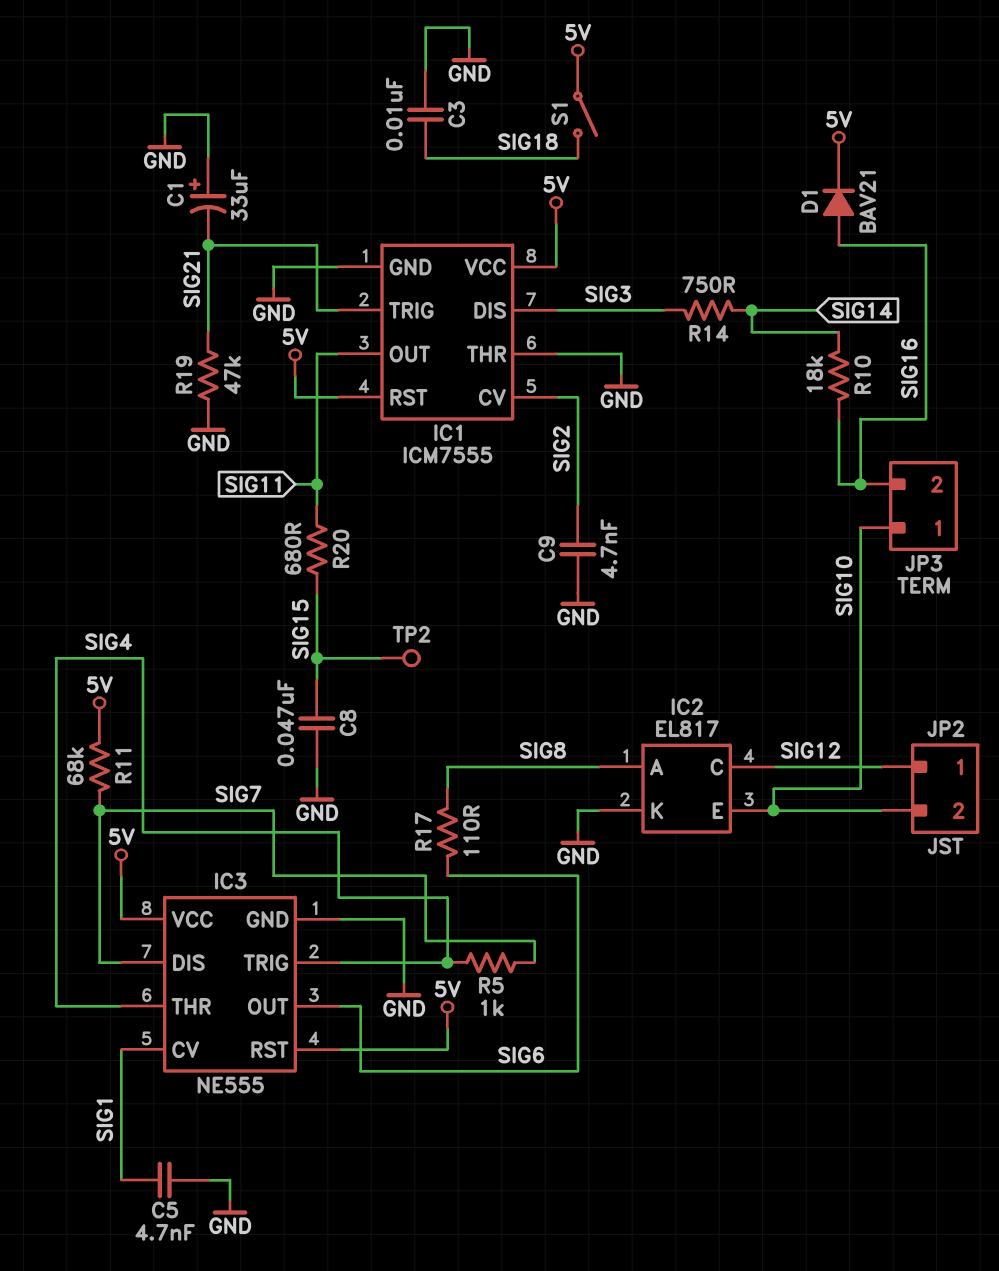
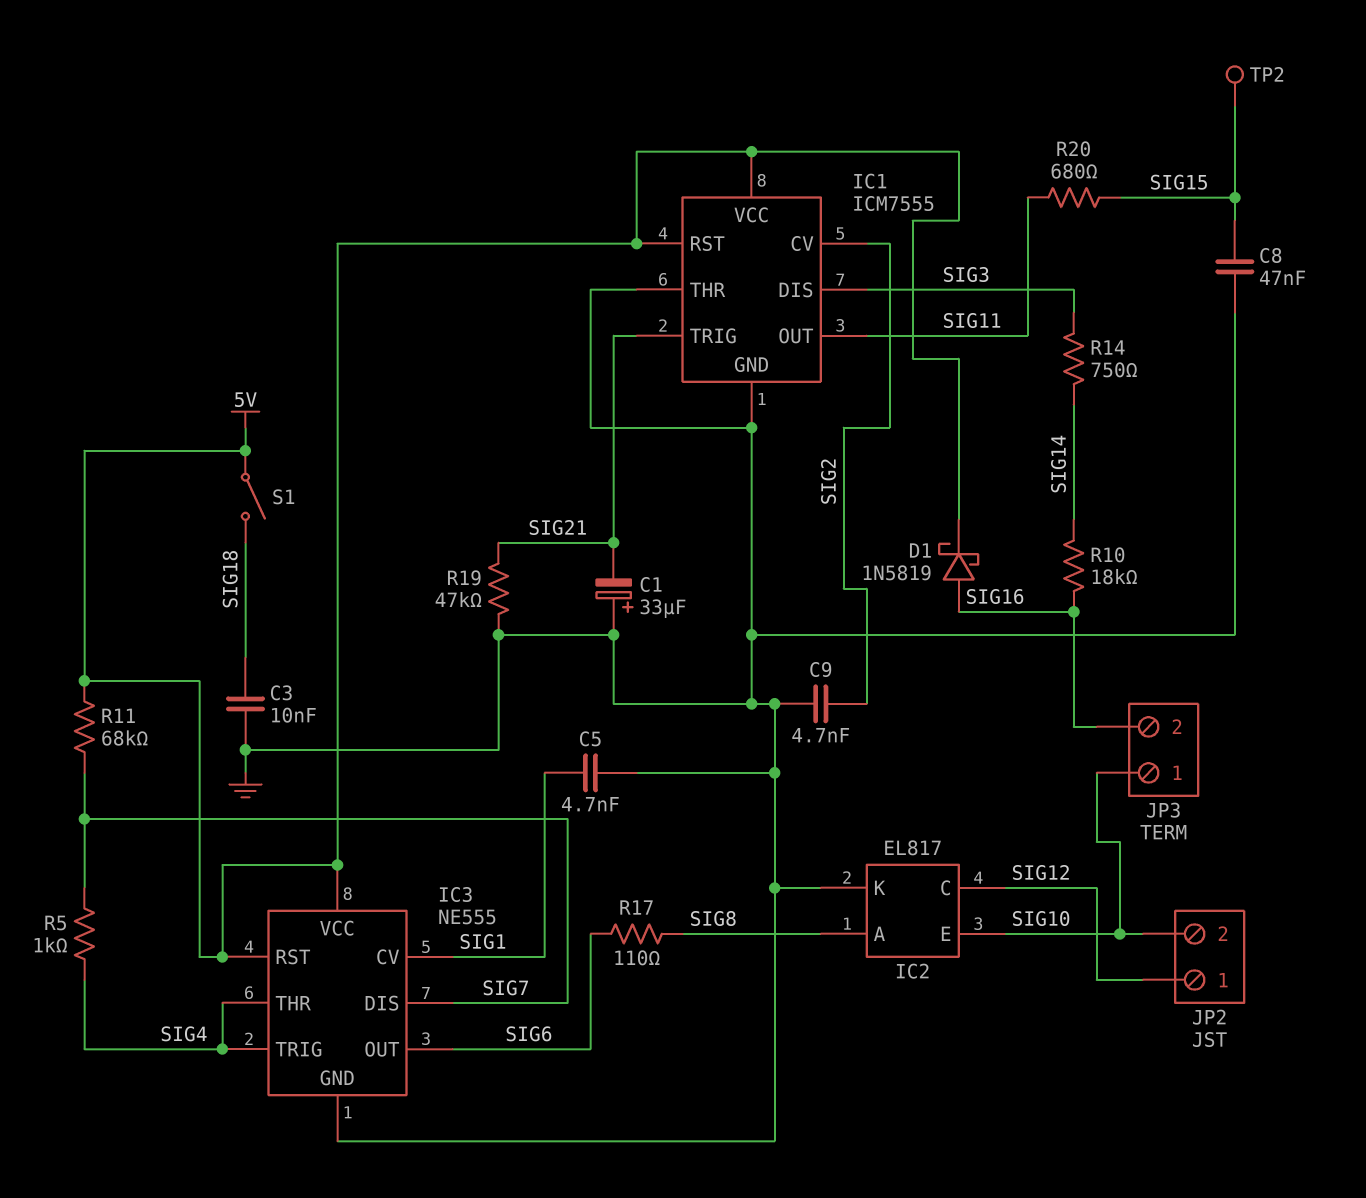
D1: diode BAV21 (A SIG16, K 5V) -> schottky 1N5819 (A SIG16, K 5V)

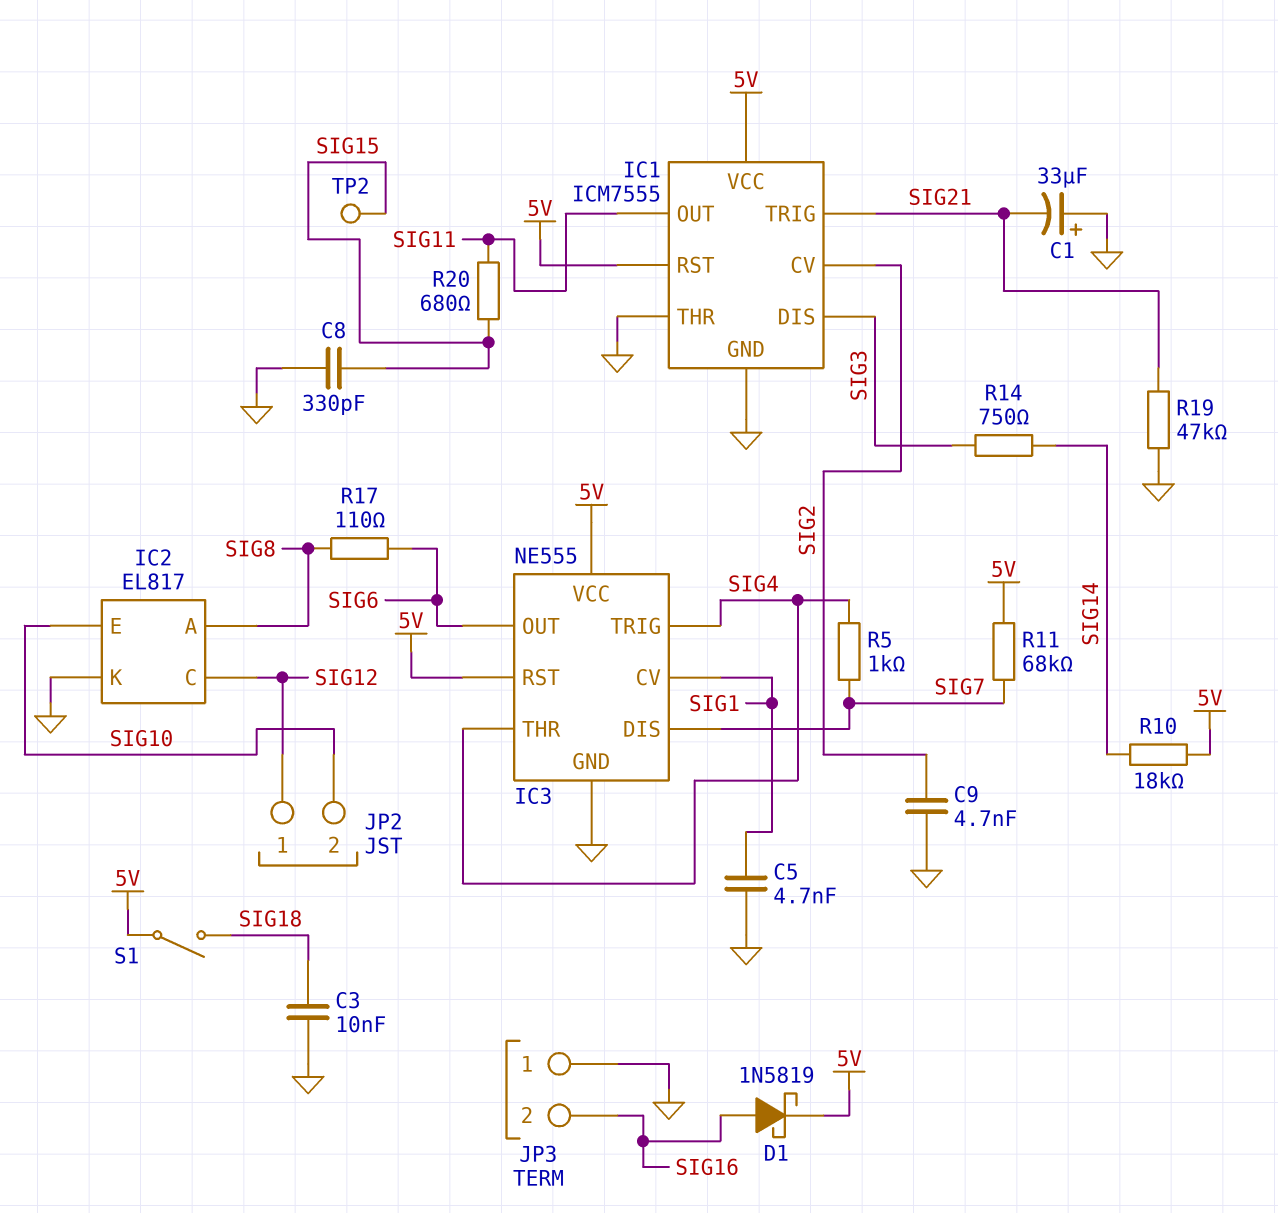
C8: 47nF (GND, SIG15) -> 330pF (GND, SIG15)
JP3 pin 1: SIG10 -> GND
R10: 18k (SIG14, SIG16) -> 18k (5V, SIG14)

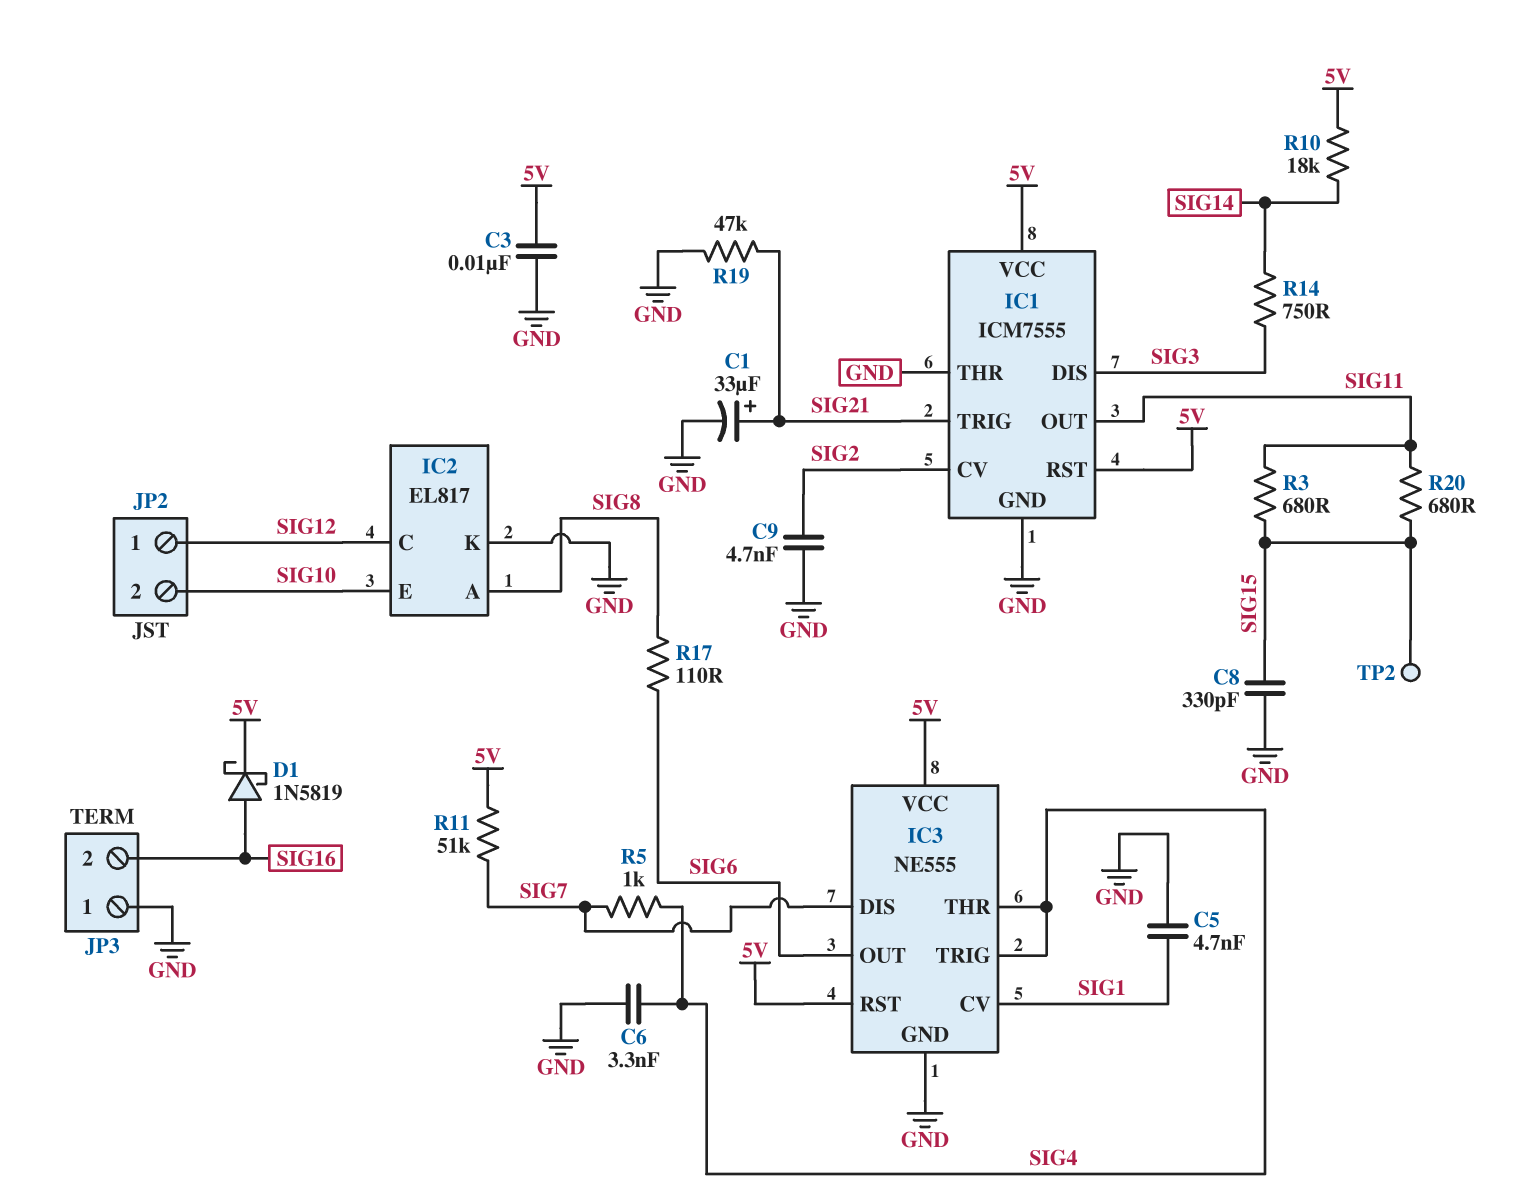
C1: 33uF (plus GND, minus SIG21) -> 33uF (plus SIG21, minus GND)
C3: 10nF (GND, SIG18) -> 10nF (5V, GND)
C6: none -> 3.3nF (GND, SIG4)
R3: none -> 680 (SIG11, SIG15)
R11: 68k (5V, SIG7) -> 51k (5V, SIG7)
S1: switch (5V, SIG18) -> none

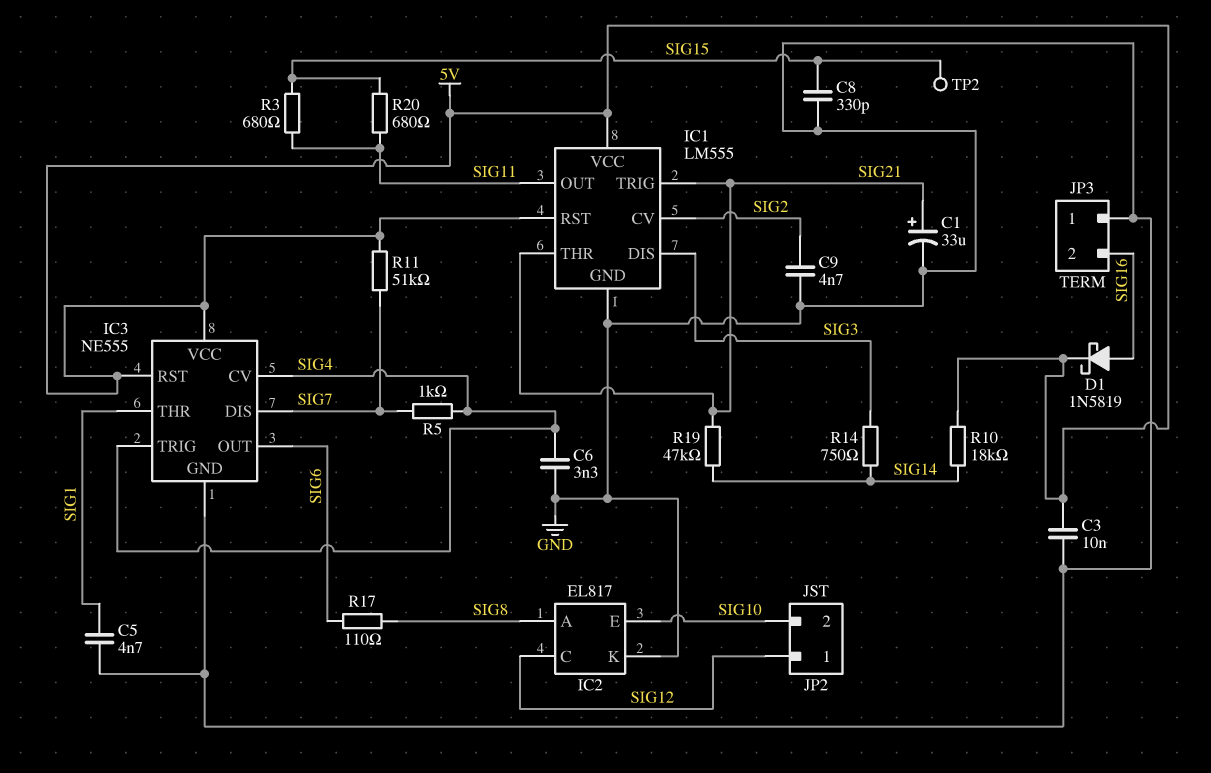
IC1: ICM7555 -> LM555
IC1 pin THR: GND -> SIG21
IC3 pin CV: SIG1 -> SIG4
IC3 pin THR: SIG4 -> SIG1
R19: 47k (GND, SIG21) -> 47k (SIG14, SIG21)

